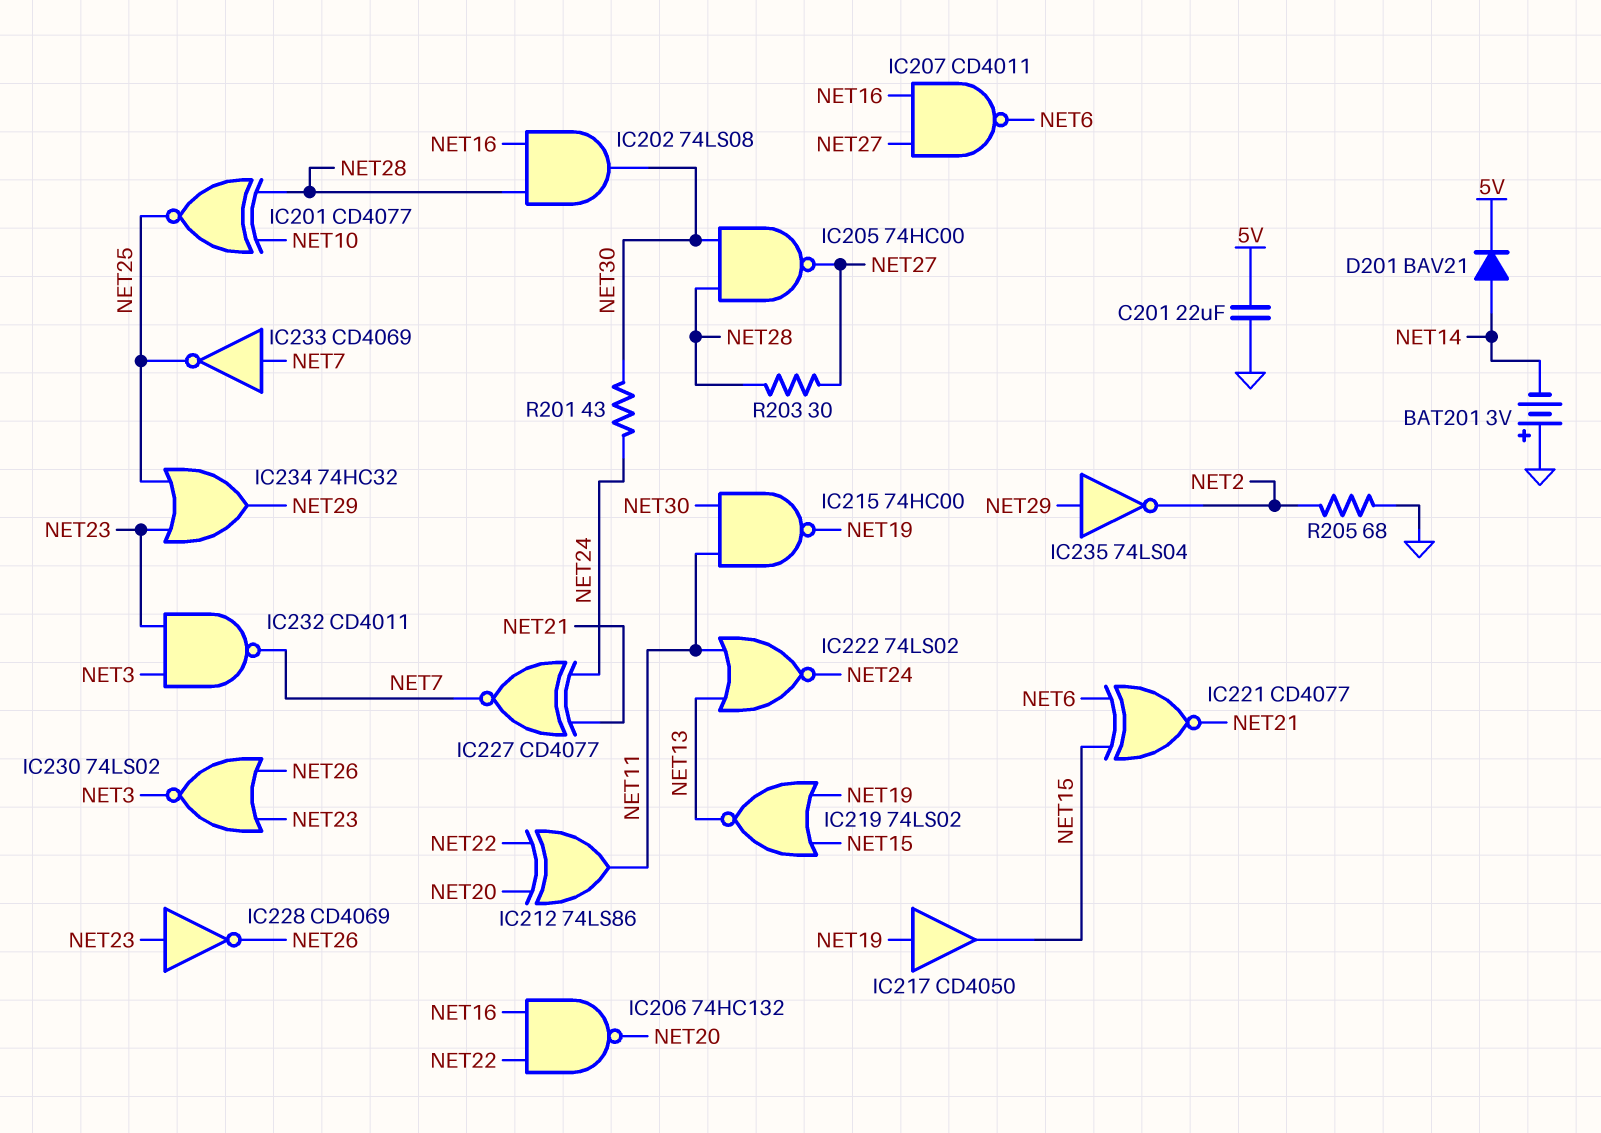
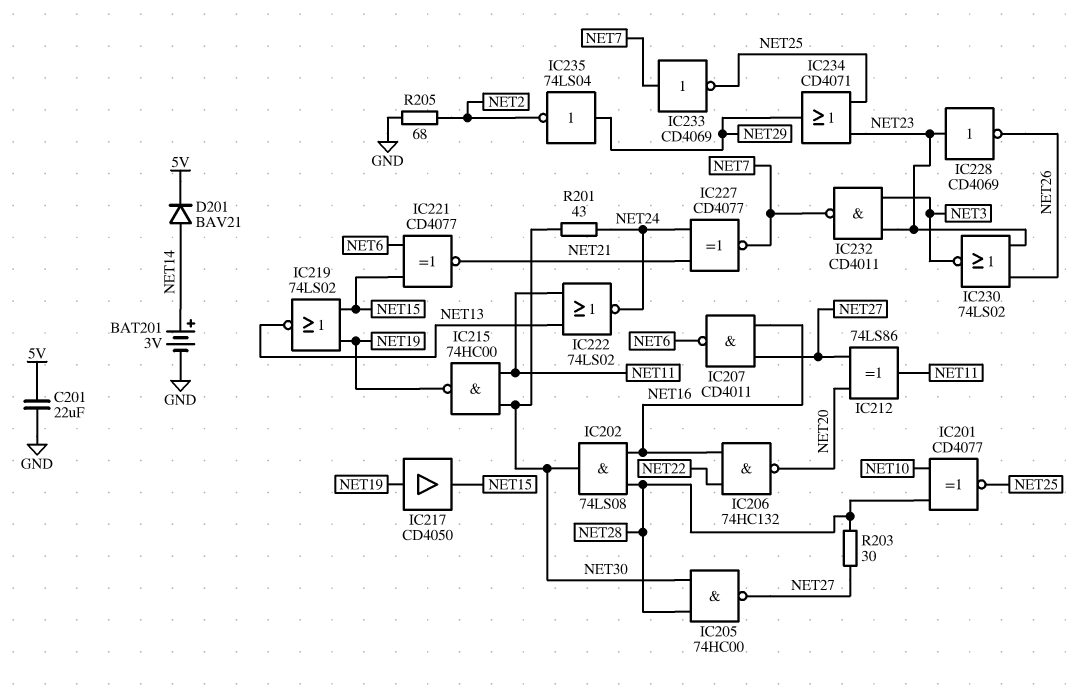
BAT201: 3V (plus GND, minus NET14) -> 3V (plus NET14, minus GND)
IC212: XOR 74LS86 (in NET20, in NET22, out NET11) -> XOR 74LS86 (in NET20, in NET27, out NET11)
IC234: OR 74HC32 (in NET23, in NET25, out NET29) -> OR CD4071 (in NET23, in NET25, out NET29)

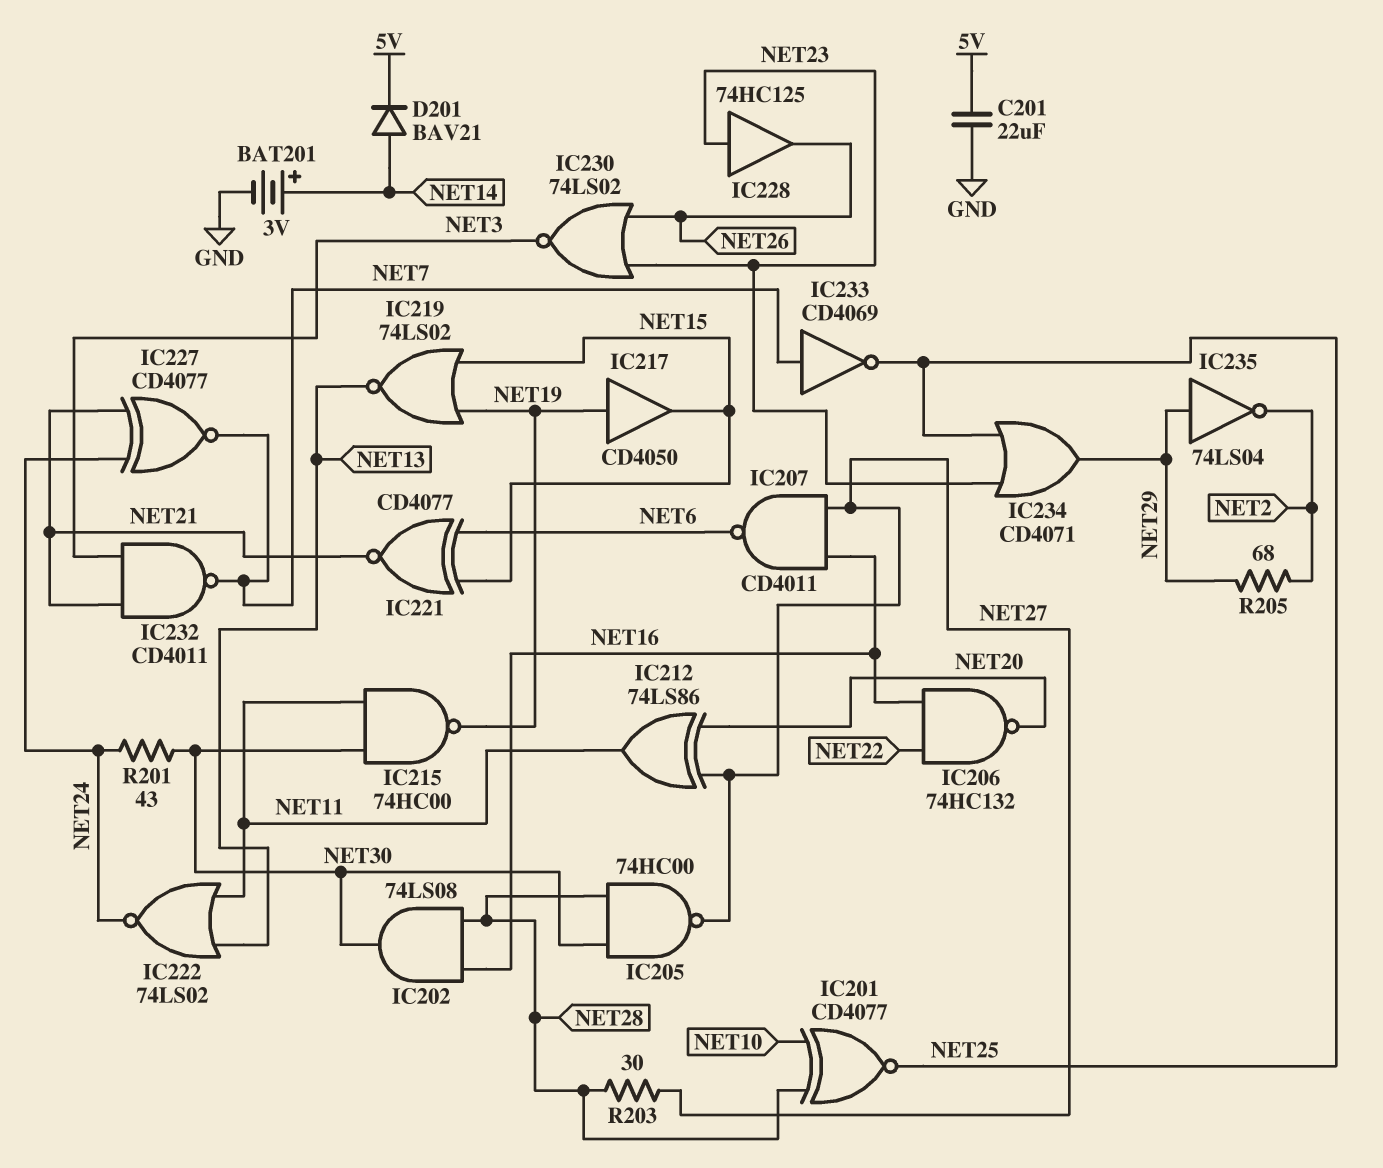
IC228: NOT CD4069 (in NET23, out NET26) -> buffer 74HC125 (in NET23, out NET26)
IC232: NAND CD4011 (in NET3, in NET23, out NET7) -> NAND CD4011 (in NET3, in NET21, out NET7)
R205: 68 (GND, NET2) -> 68 (NET2, NET29)

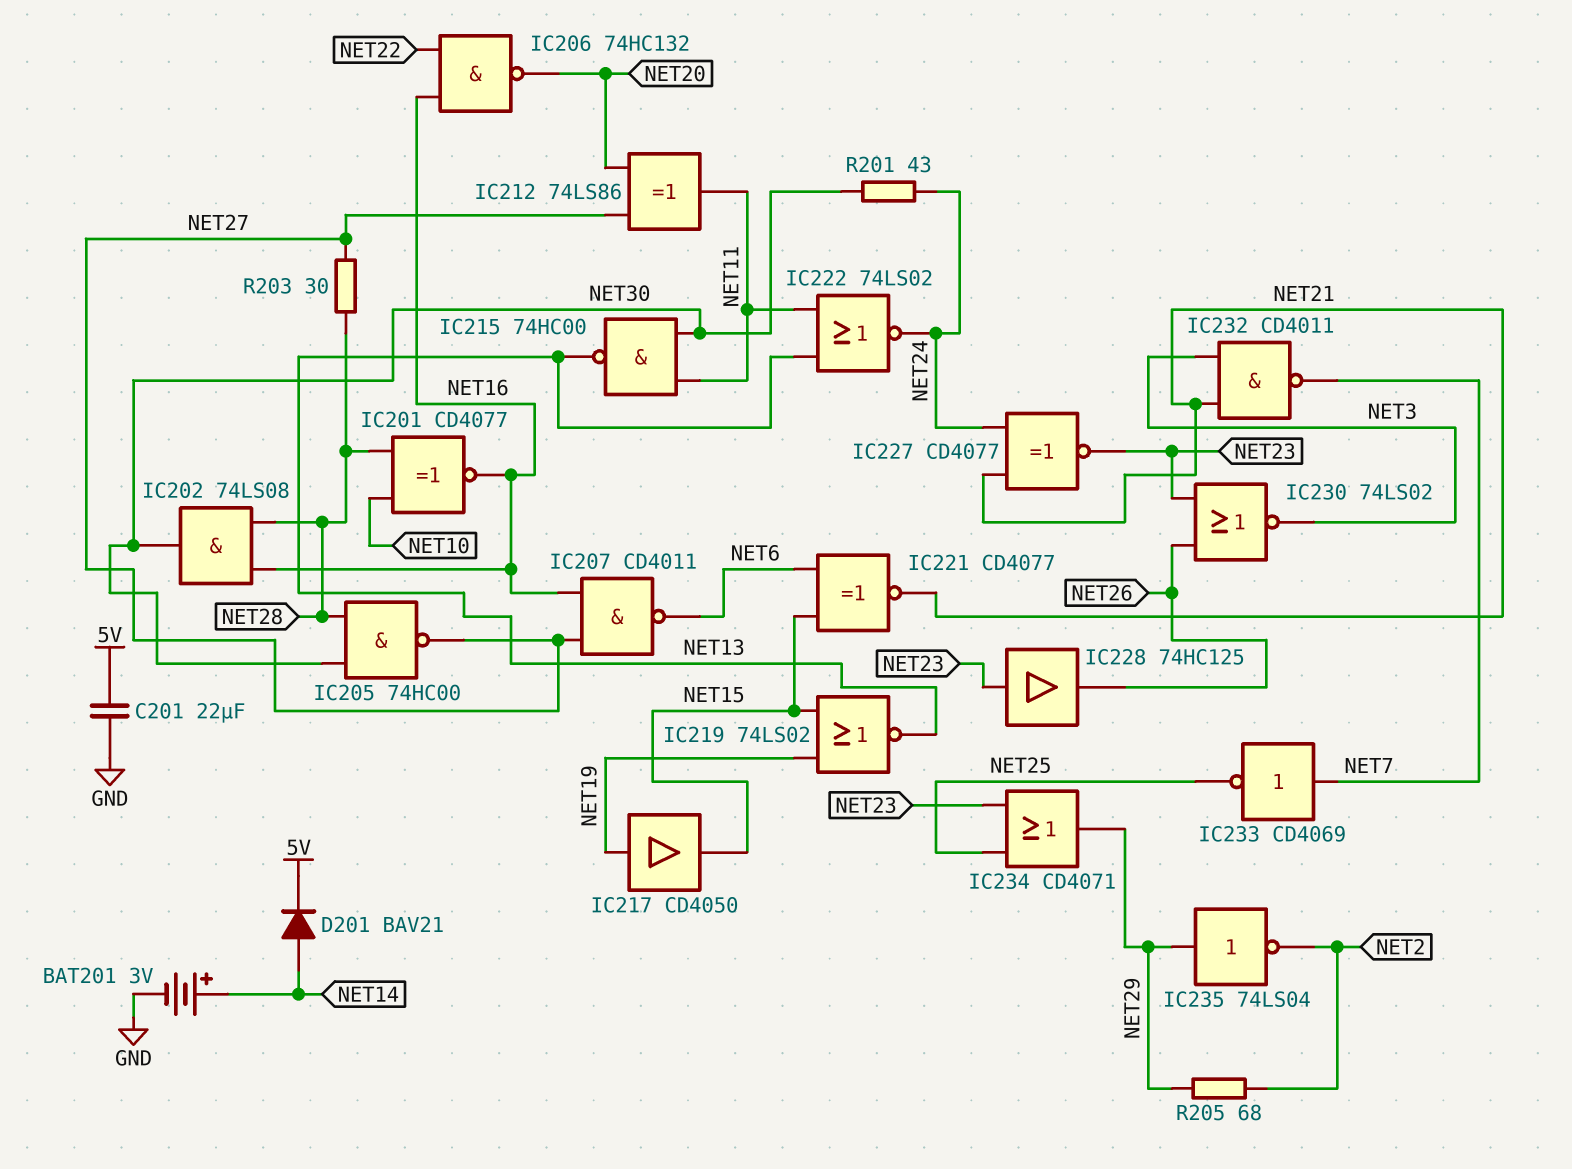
IC201: XNOR CD4077 (in NET10, in NET28, out NET25) -> XNOR CD4077 (in NET10, in NET28, out NET16)
IC215: NAND 74HC00 (in NET11, in NET30, out NET19) -> NAND 74HC00 (in NET11, in NET30, out NET13)
IC227: XNOR CD4077 (in NET21, in NET24, out NET7) -> XNOR CD4077 (in NET21, in NET24, out NET23)

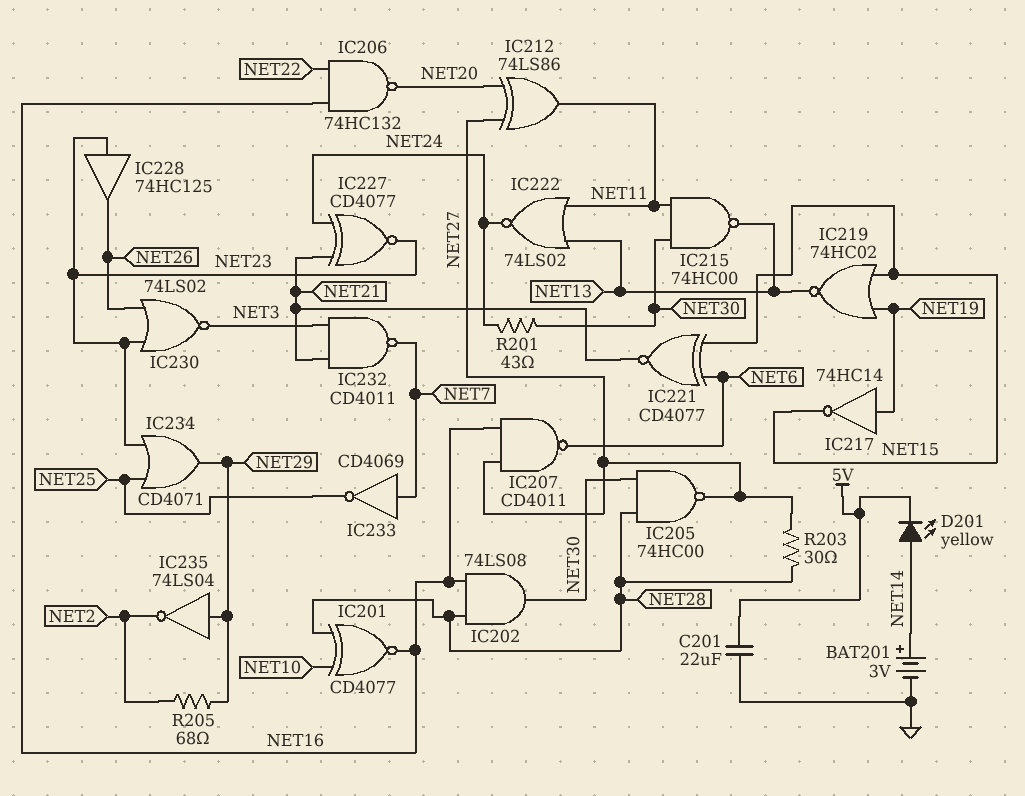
D201: diode BAV21 (A NET14, K 5V) -> LED yellow (A NET14, K 5V)
IC217: buffer CD4050 (in NET19, out NET15) -> NOT 74HC14 (in NET19, out NET15)
IC219: NOR 74LS02 (in NET15, in NET19, out NET13) -> NOR 74HC02 (in NET15, in NET19, out NET13)

